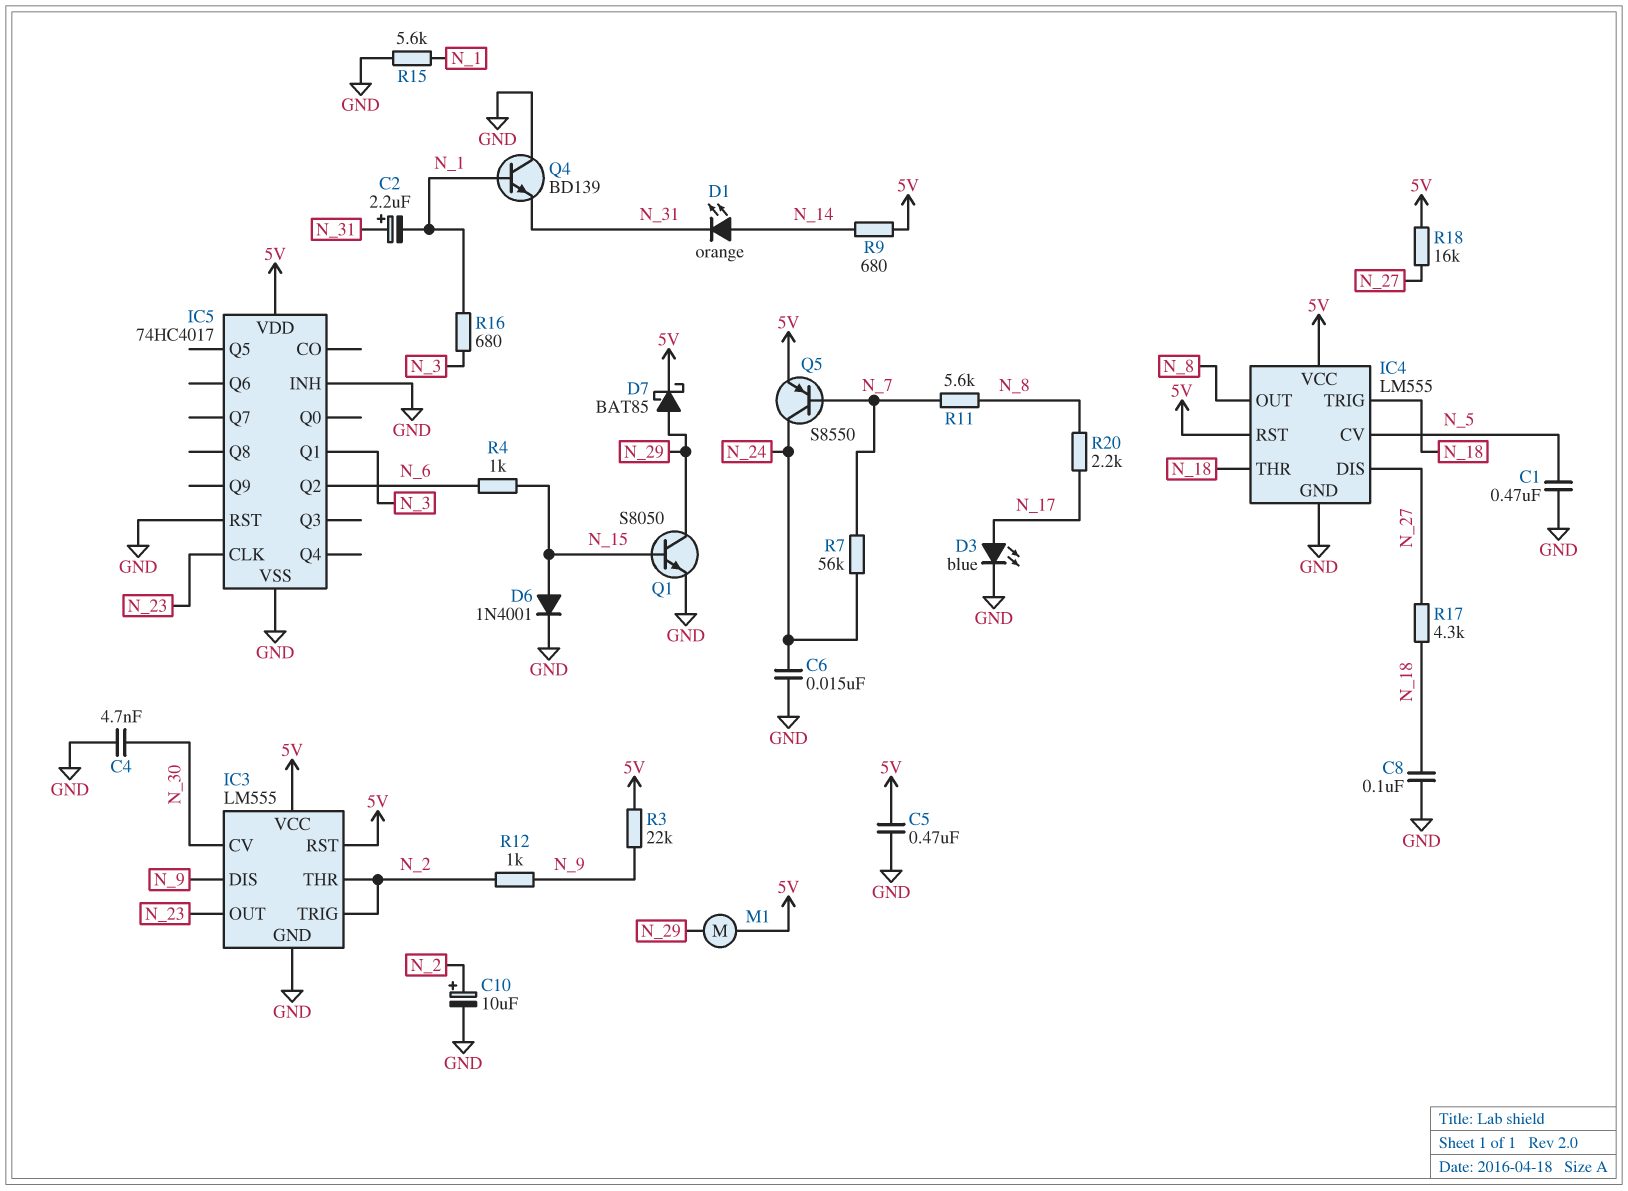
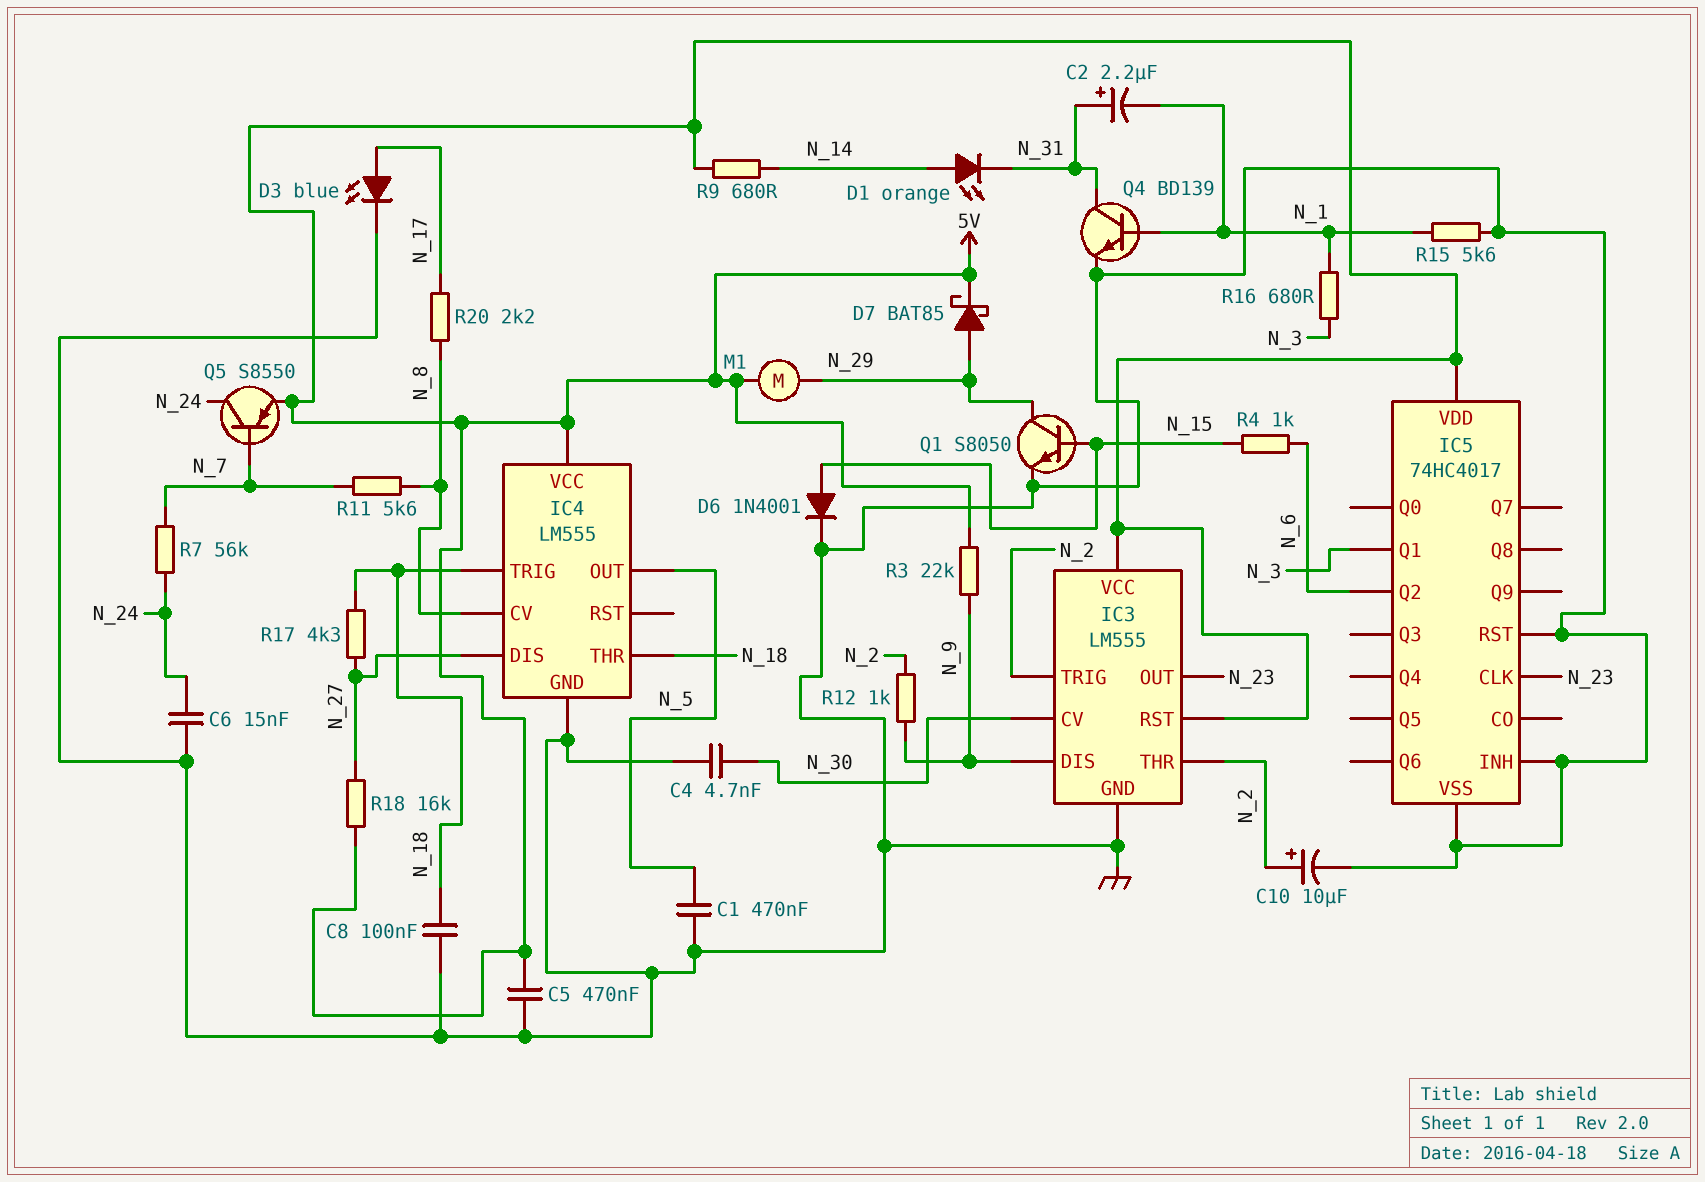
IC4 pin CV: N_5 -> N_8
IC4 pin OUT: N_8 -> N_5
IC4 pin RST: 5V -> none
Q4: NPN BD139 (B N_1, C GND, E N_31) -> NPN BD139 (B N_1, C N_31, E GND)

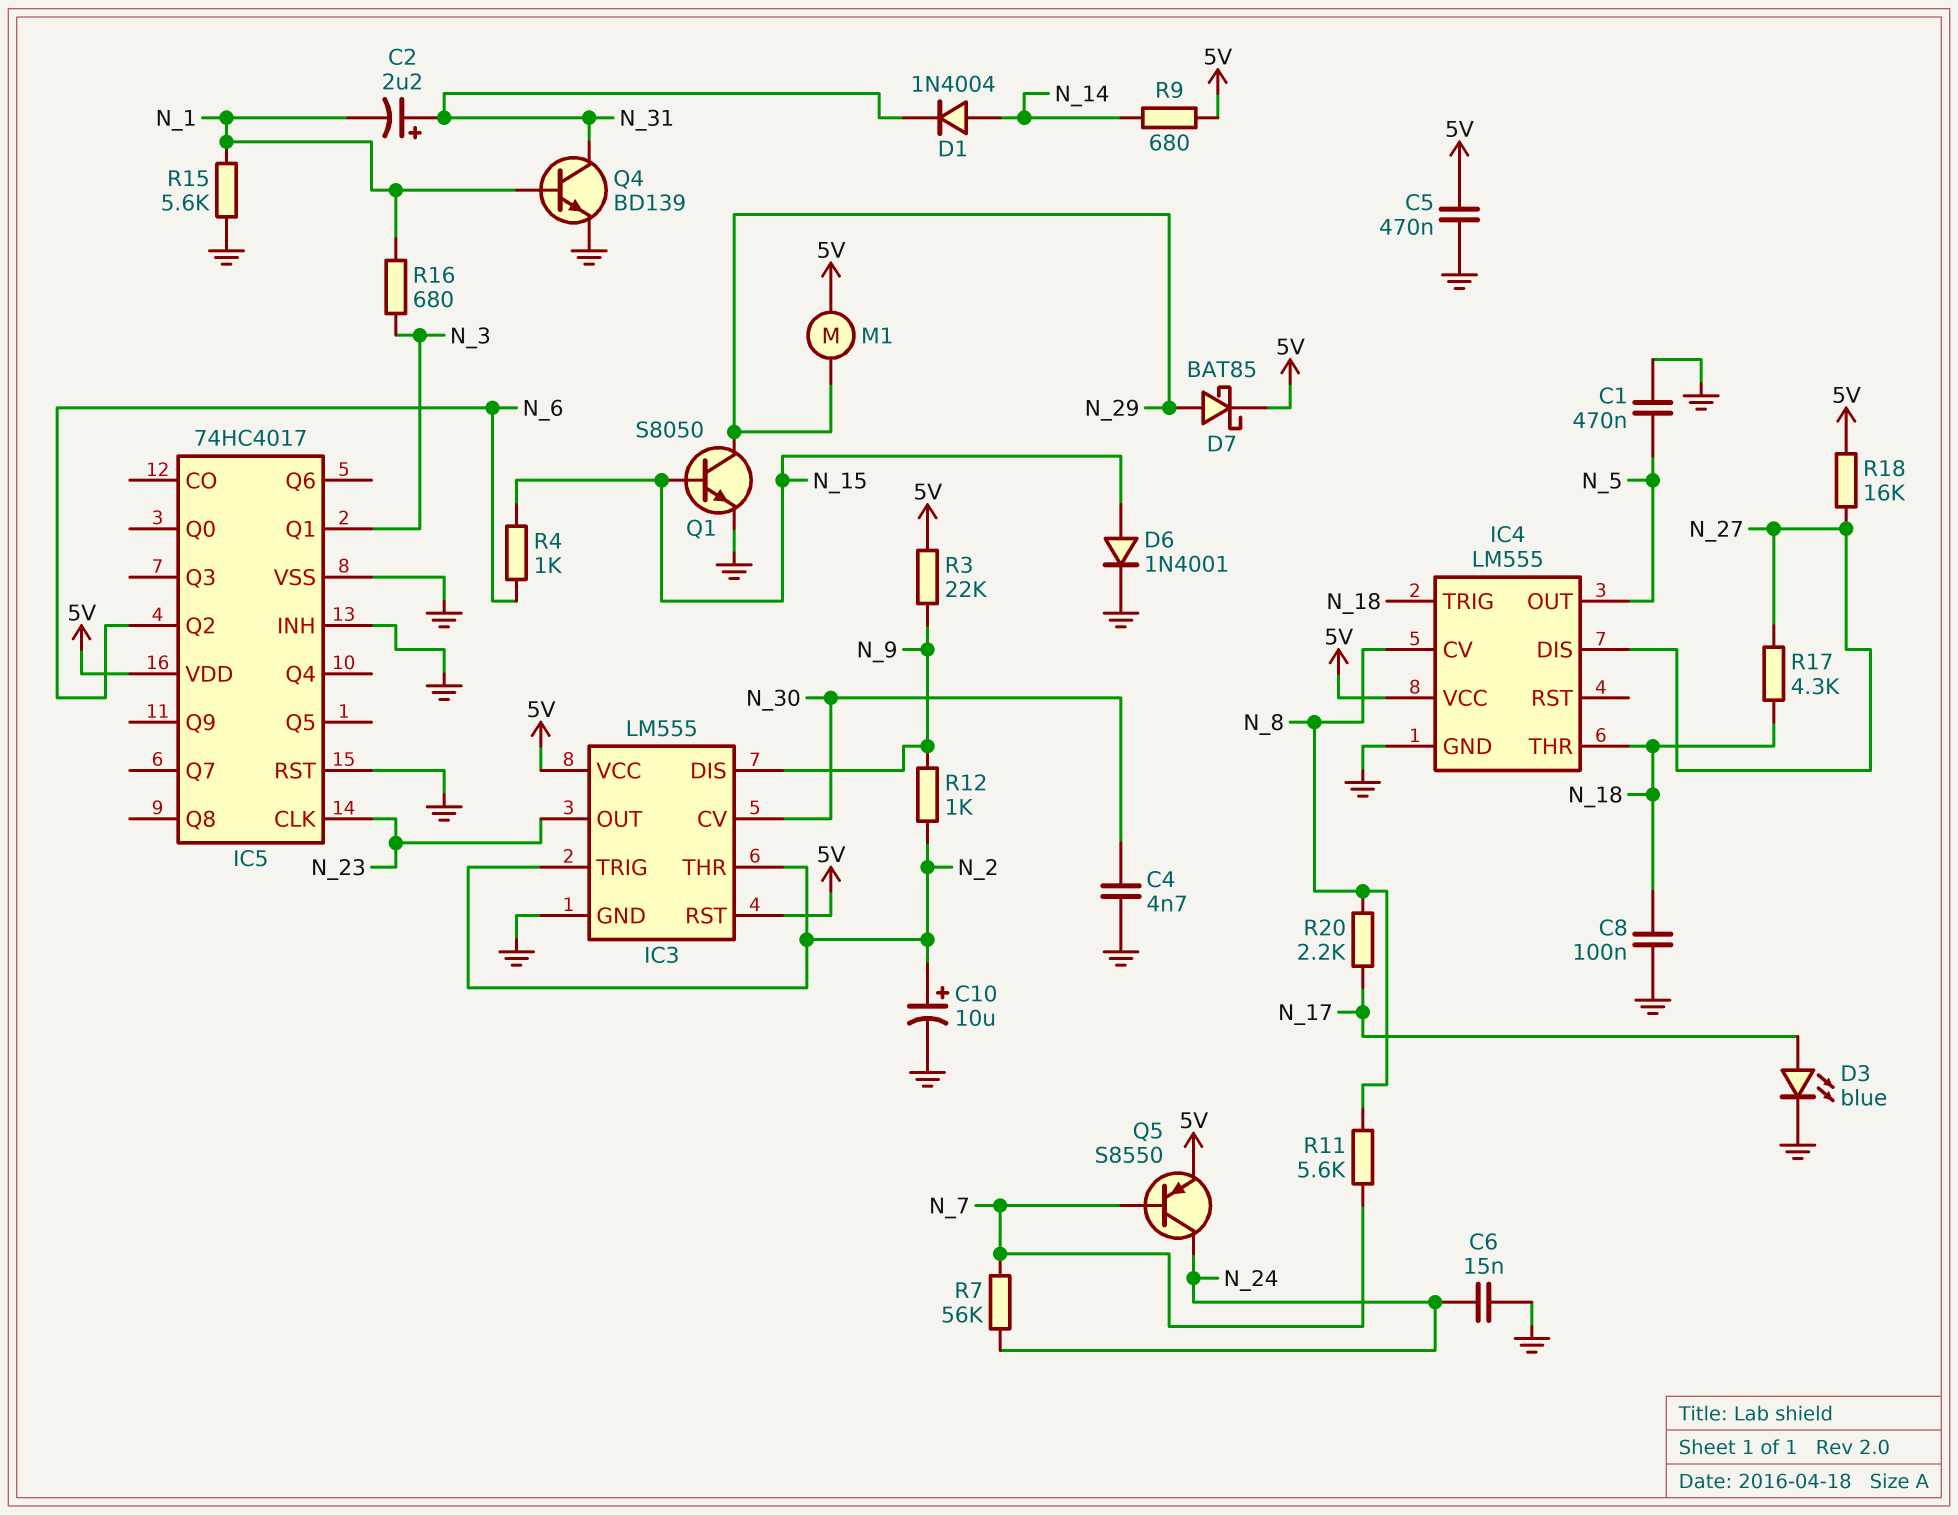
D1: LED orange (A N_14, K N_31) -> diode 1N4004 (A N_14, K N_31)

